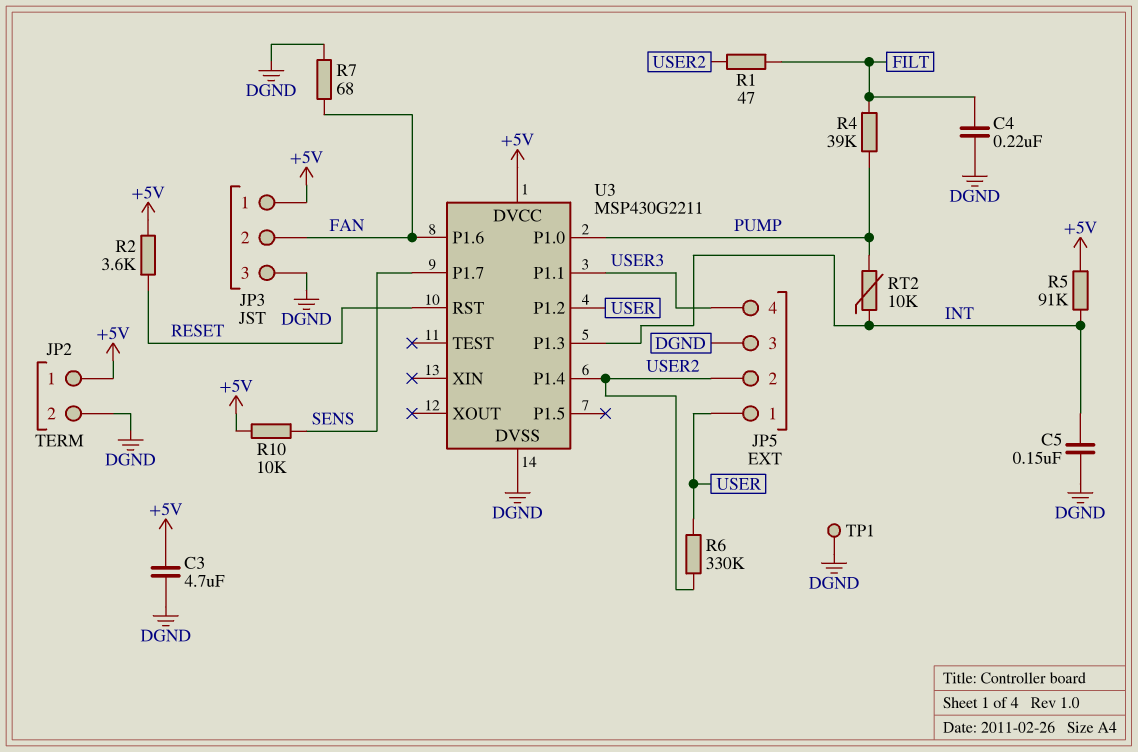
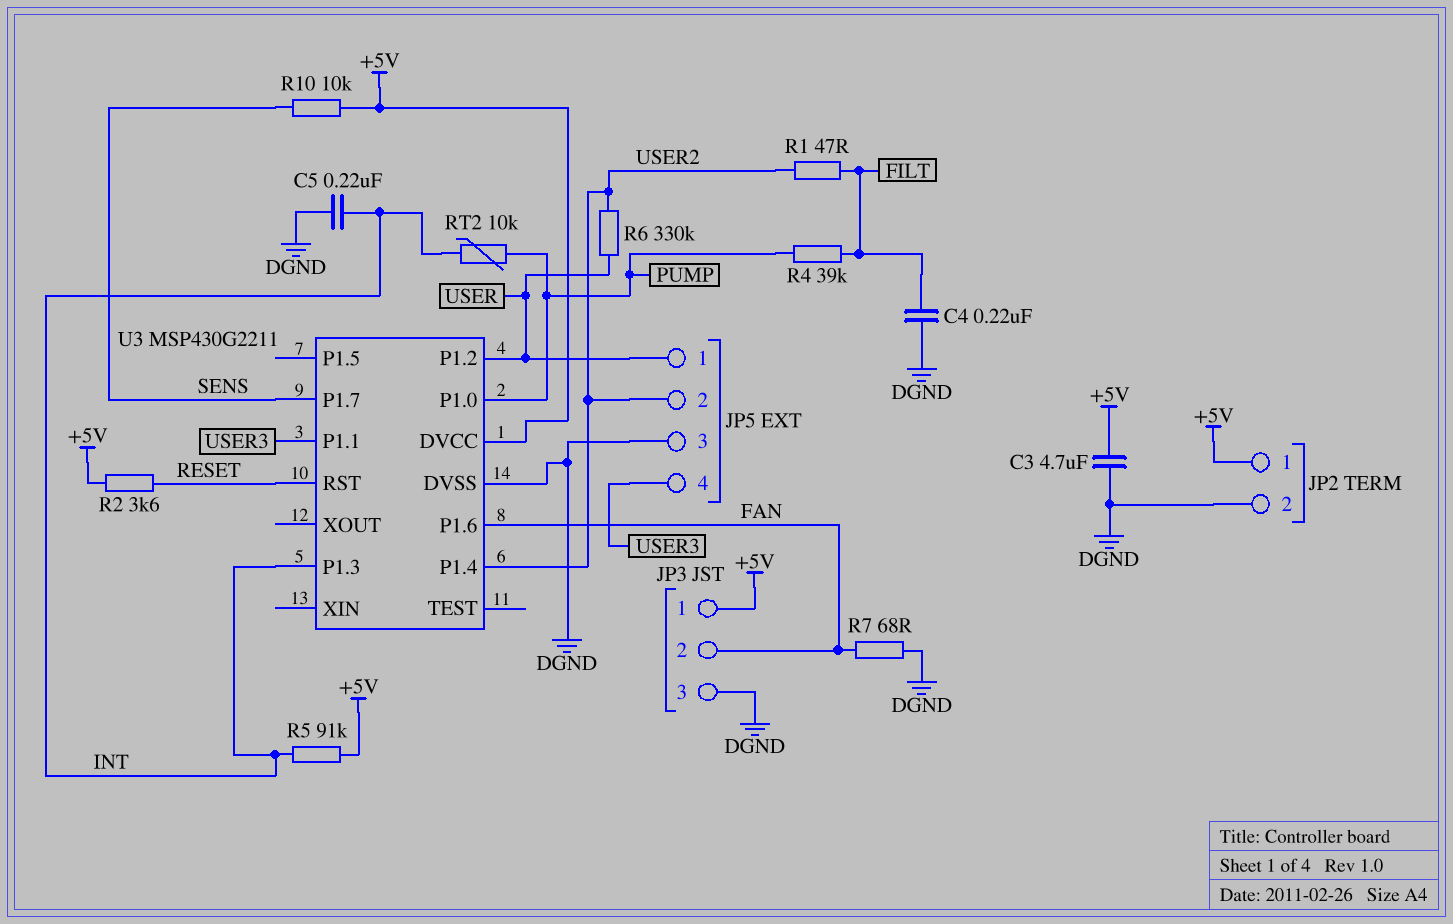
C5: 150nF (DGND, INT) -> 220nF (DGND, INT)
TP1: test point (DGND) -> none

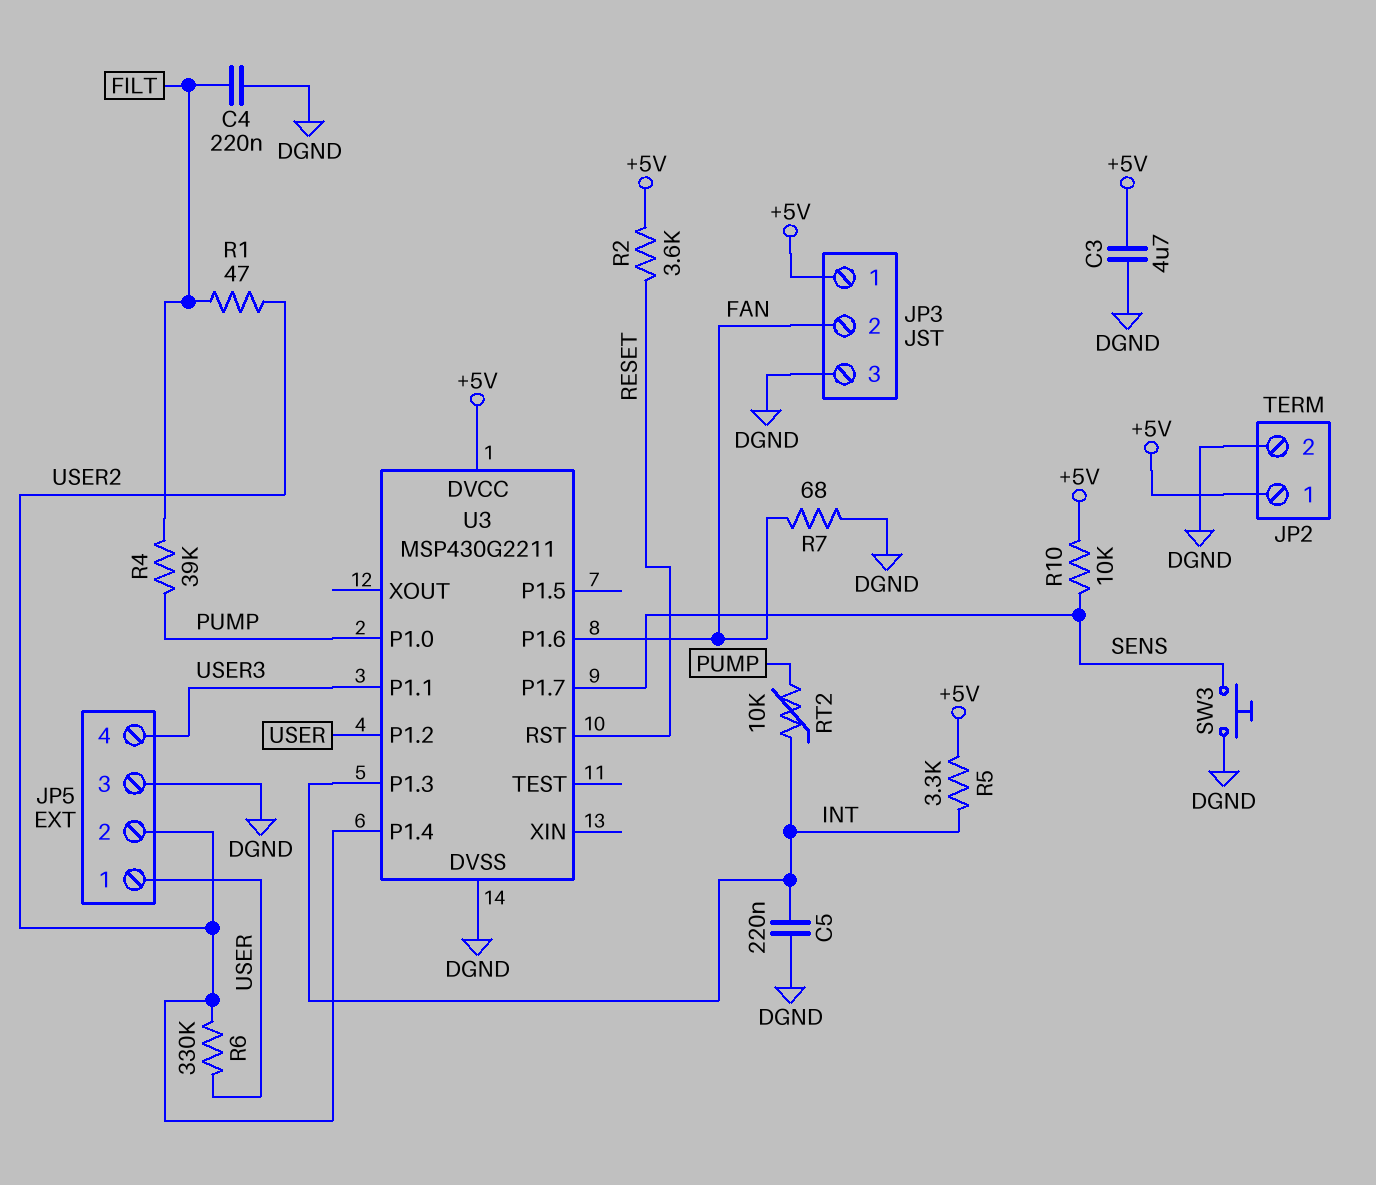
R5: 91k (+5V, INT) -> 3.3k (+5V, INT)
SW3: none -> button (DGND, SENS)

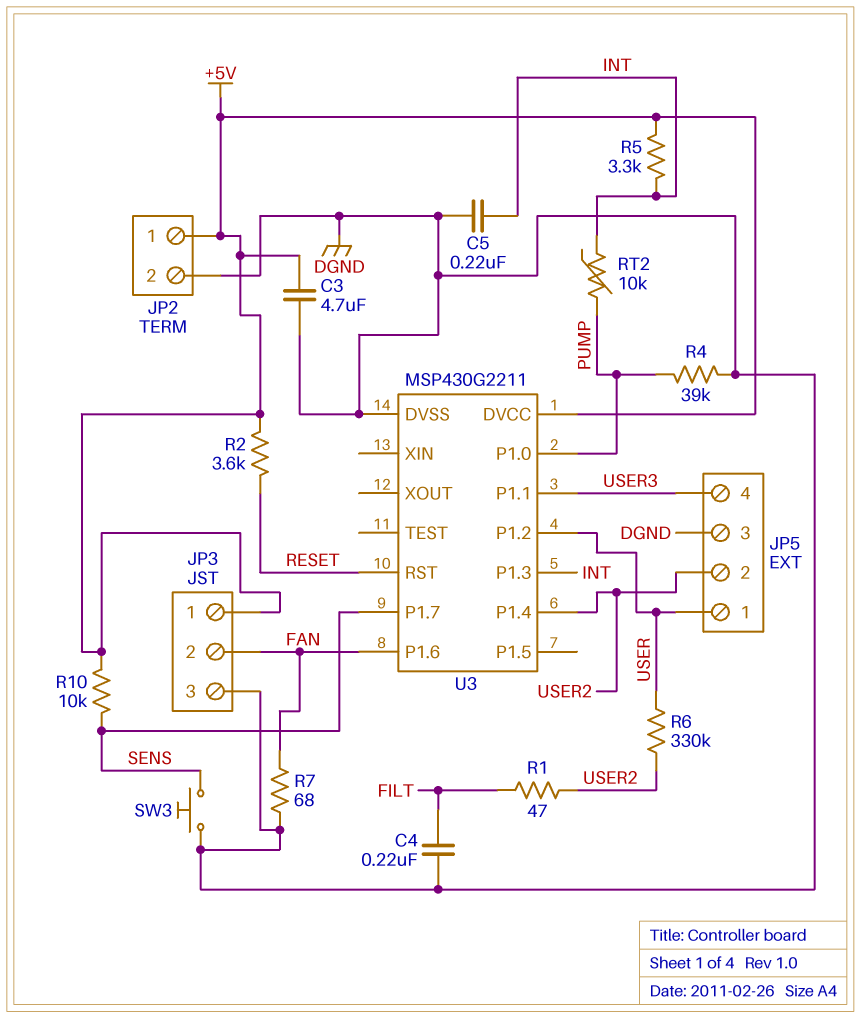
R4: 39k (FILT, PUMP) -> 39k (DGND, PUMP)

